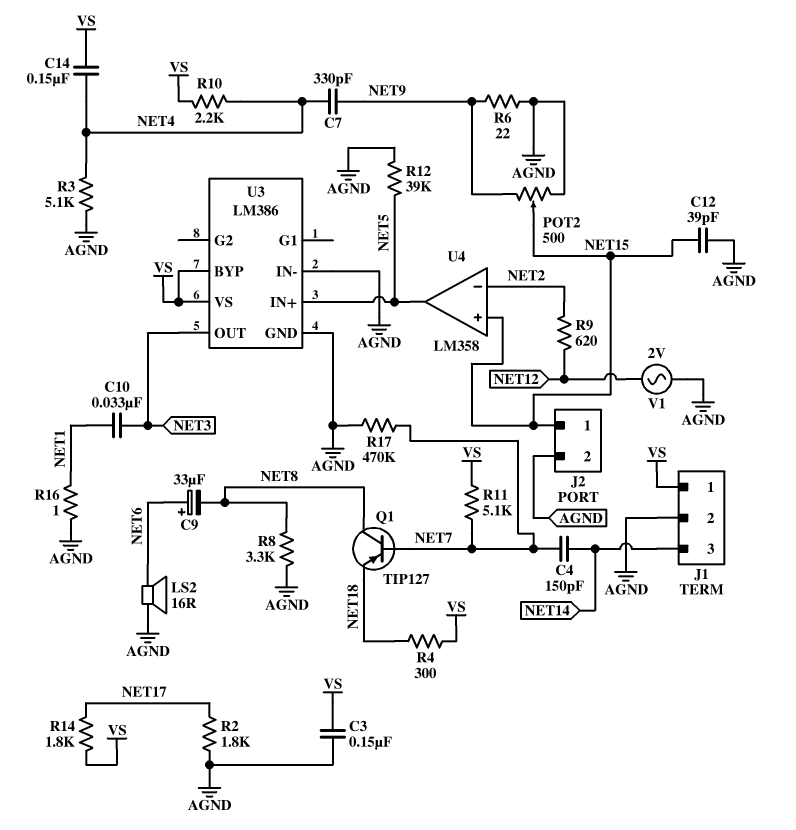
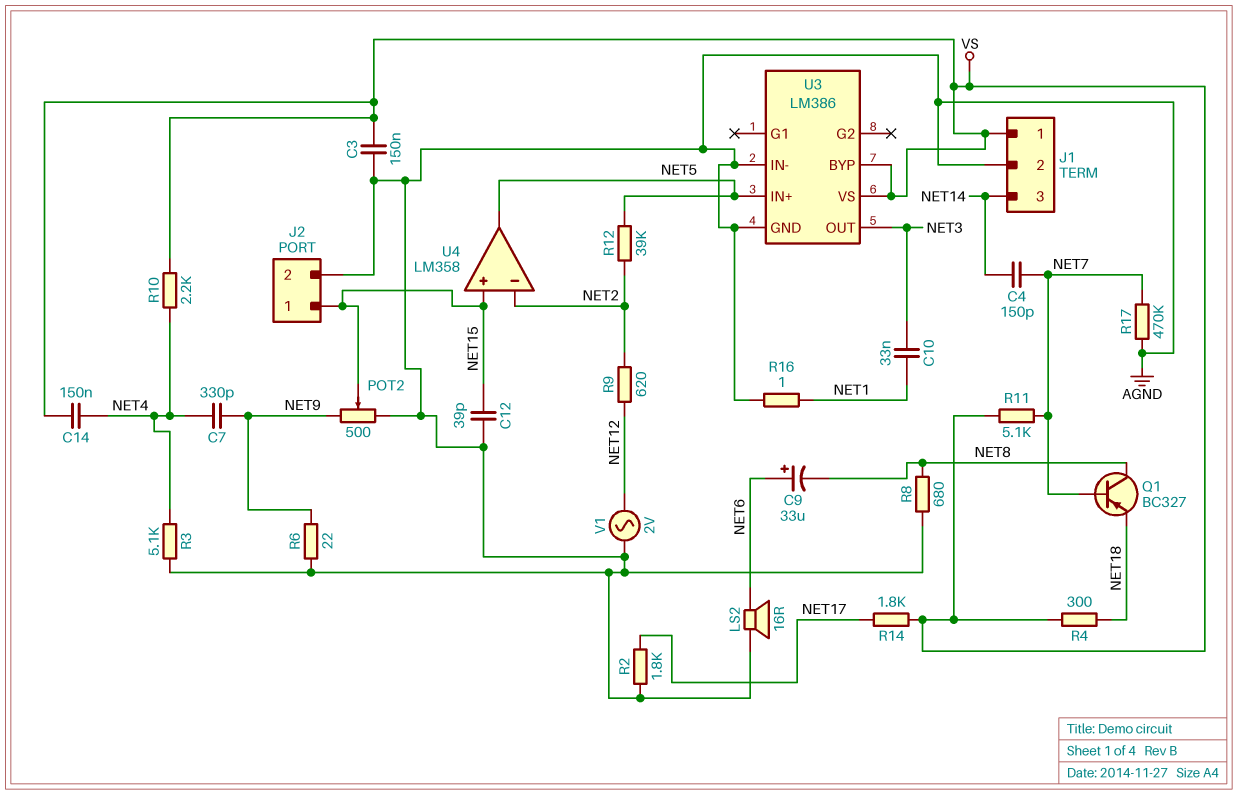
Q1: PNP TIP127 (B NET7, C NET8, E NET18) -> PNP BC327 (B NET7, C NET8, E NET18)
R8: 3.3k (AGND, NET8) -> 680 (AGND, NET8)
R12: 39k (AGND, NET5) -> 39k (NET2, NET5)

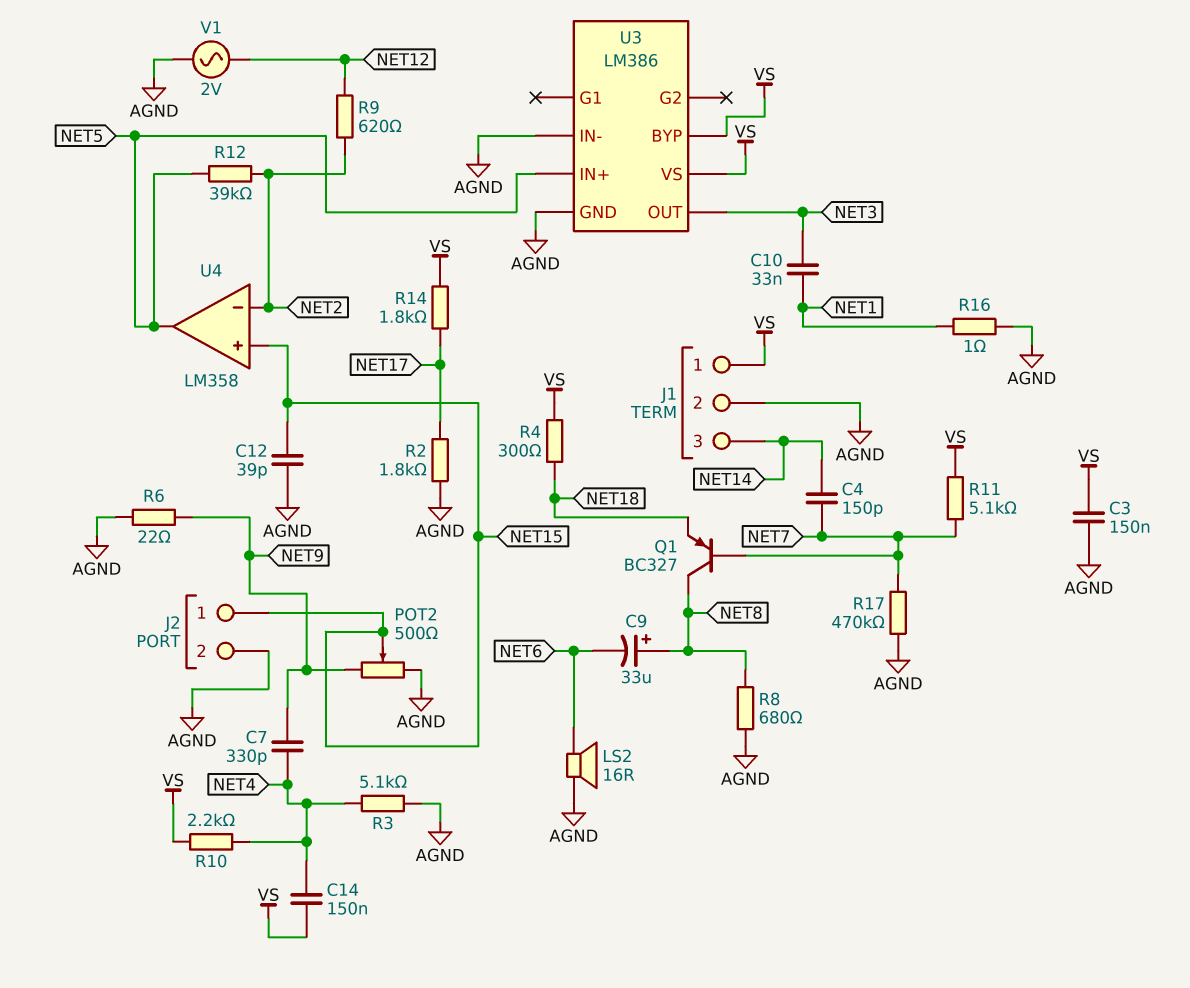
C9: 33uF (plus NET6, minus NET8) -> 33uF (plus NET8, minus NET6)

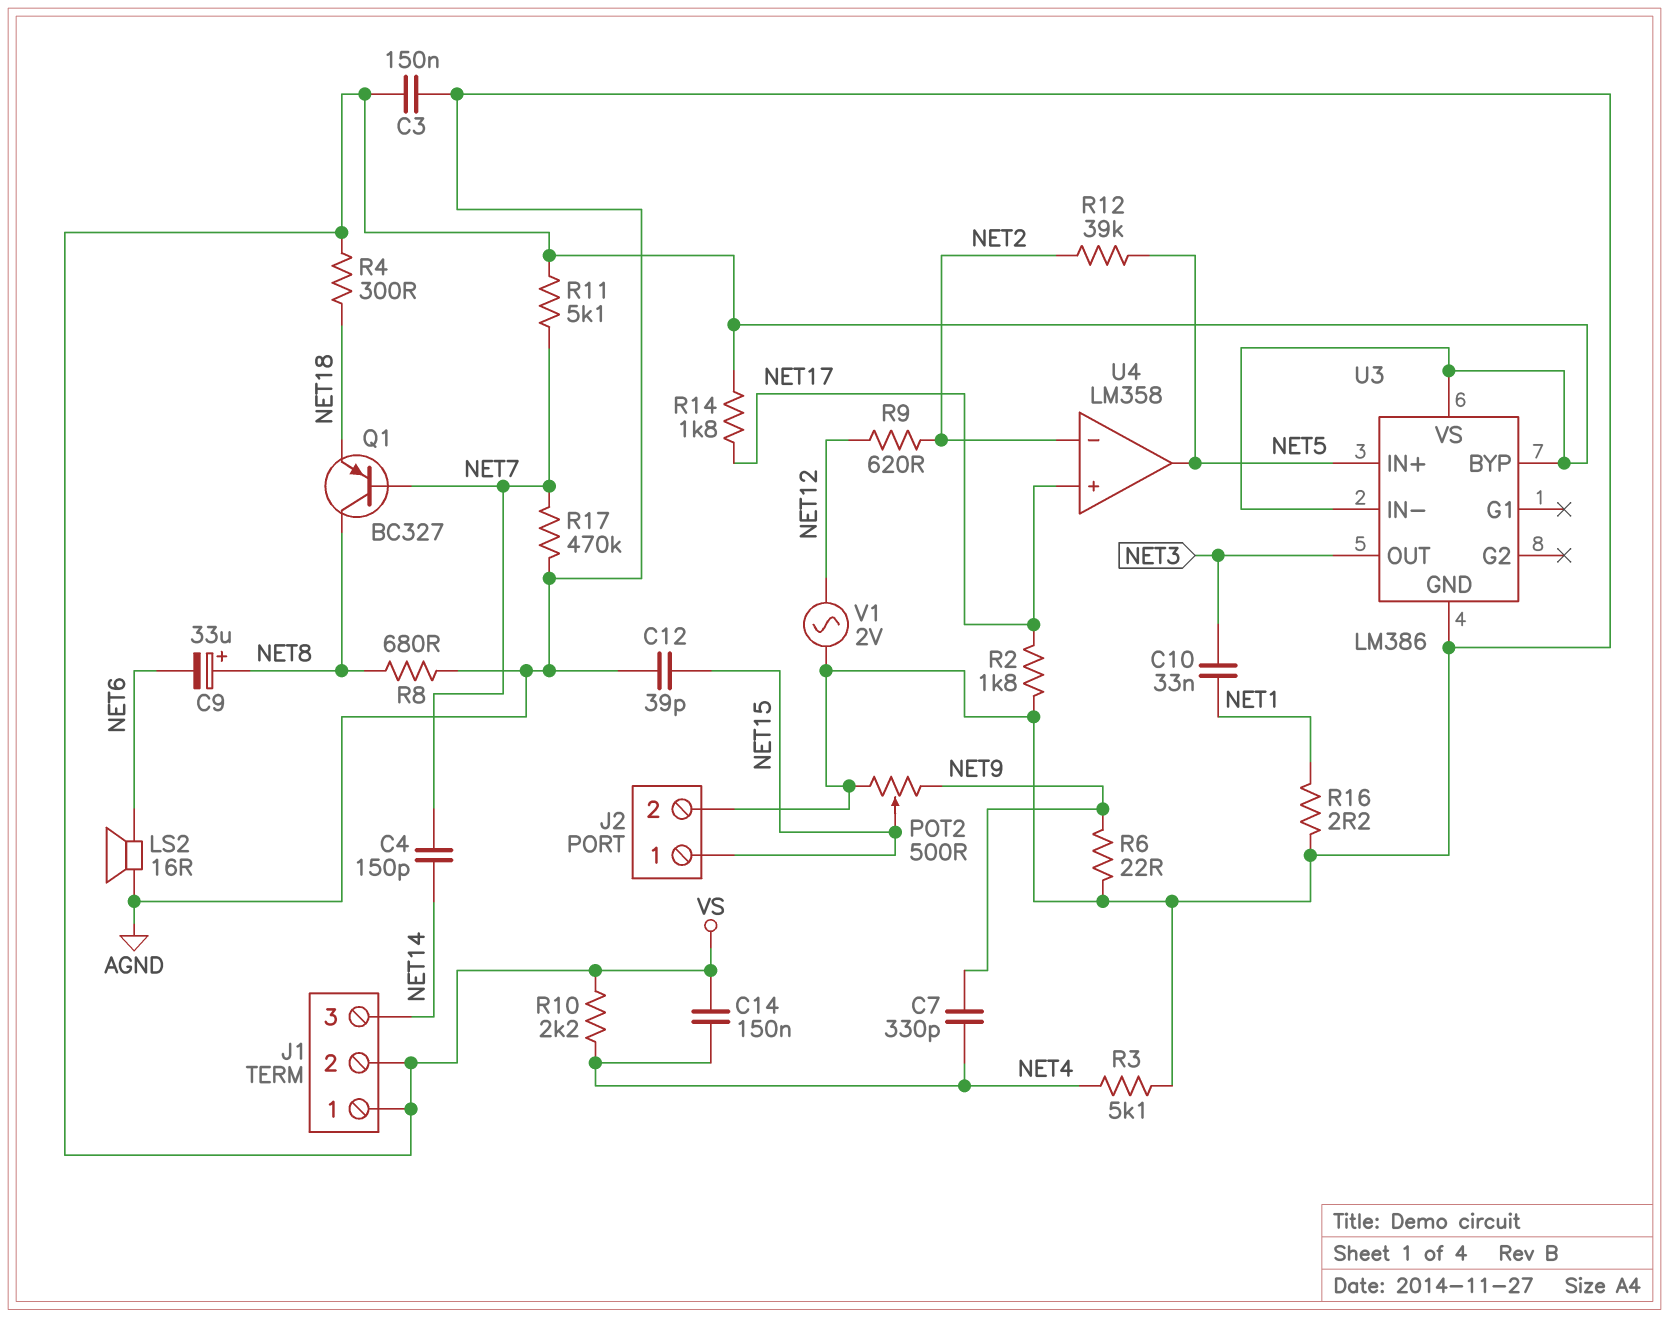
J1 pin 2: AGND -> VS
R16: 1 (AGND, NET1) -> 2.2 (AGND, NET1)
U3 pin IN-: AGND -> VS
U4 pin in+: NET15 -> NET17

